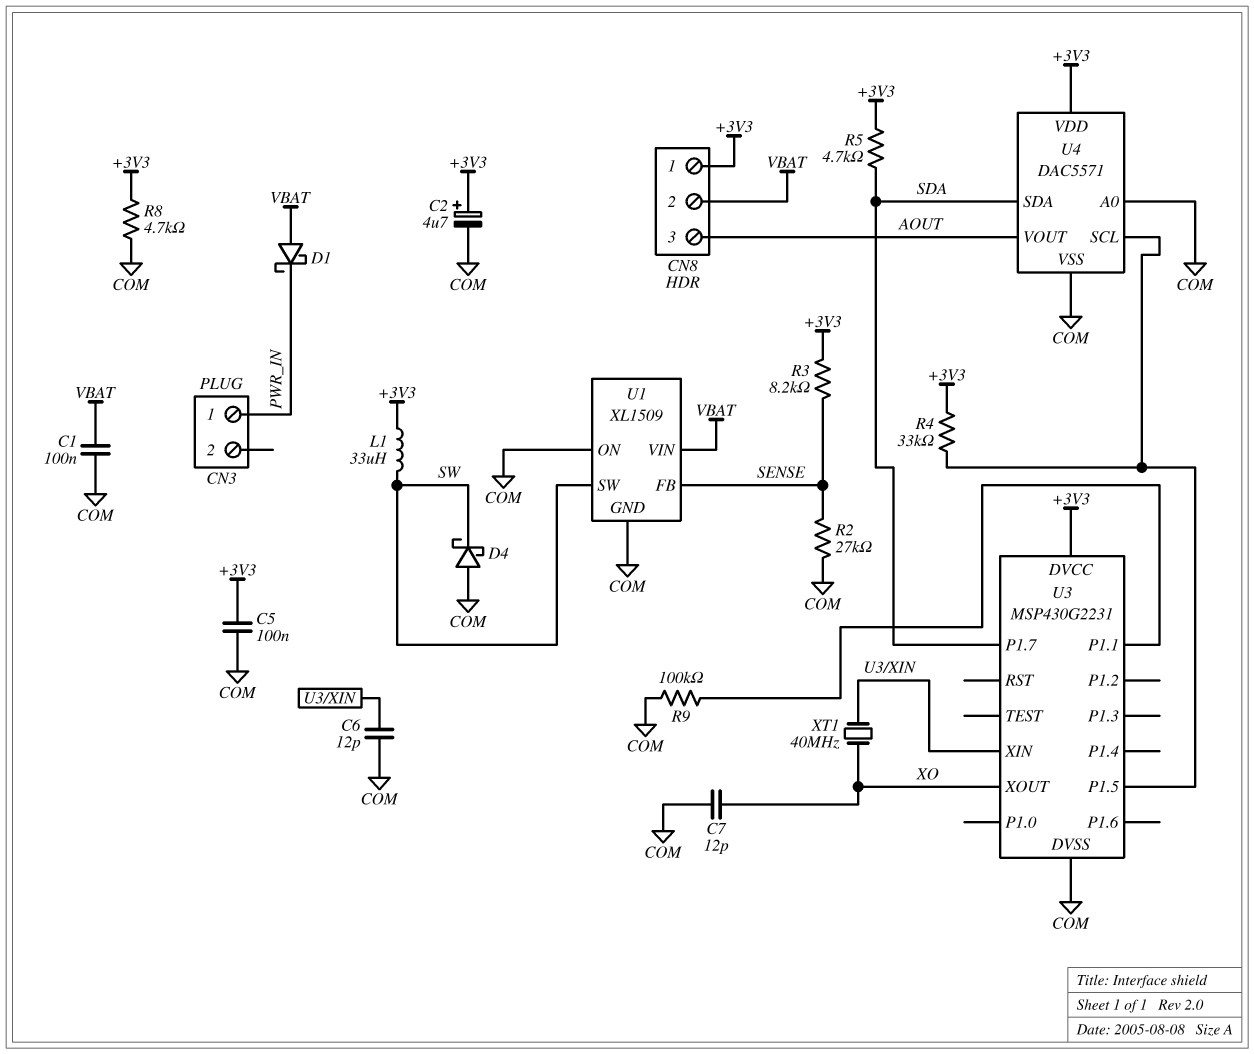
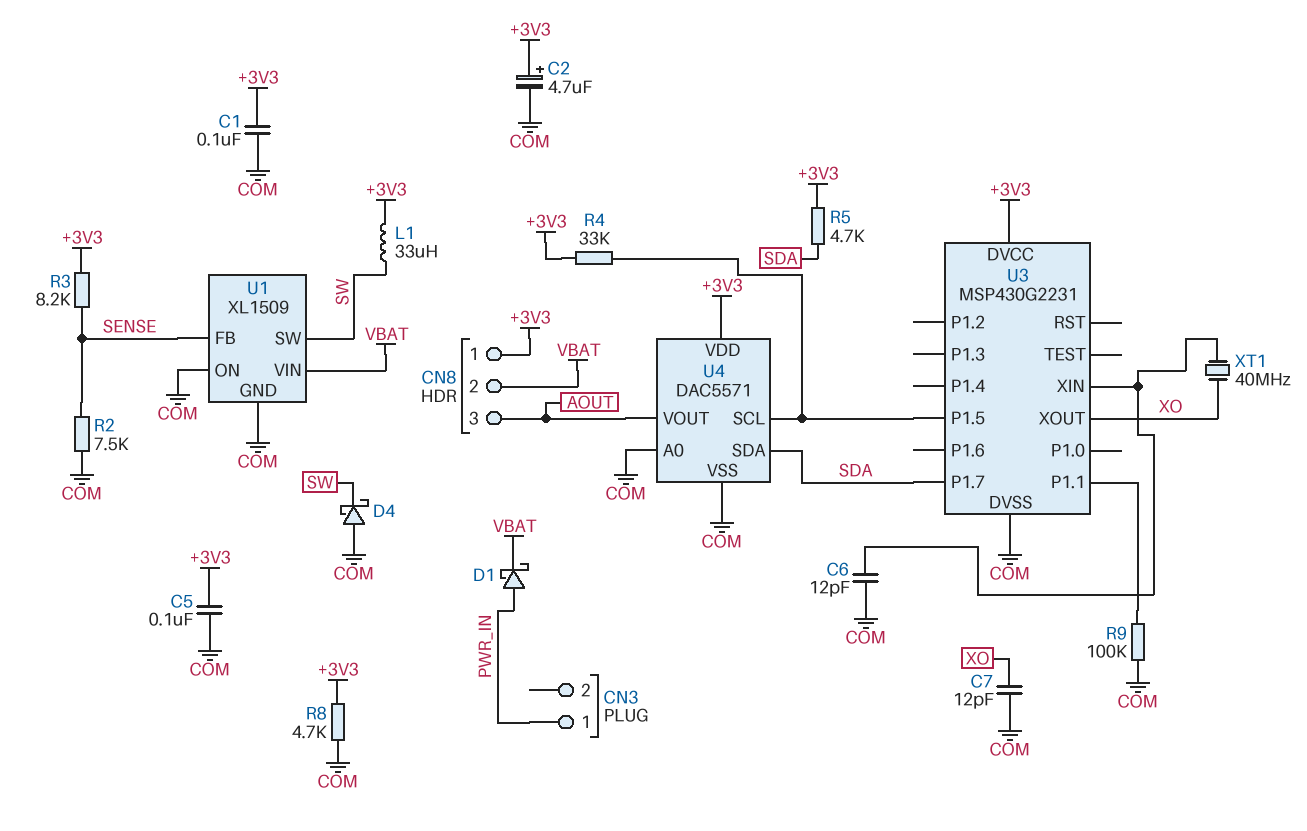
C1: 100nF (COM, VBAT) -> 100nF (+3V3, COM)
D1: schottky (A VBAT, K PWR_IN) -> schottky (A PWR_IN, K VBAT)
R2: 27k (COM, SENSE) -> 7.5k (COM, SENSE)

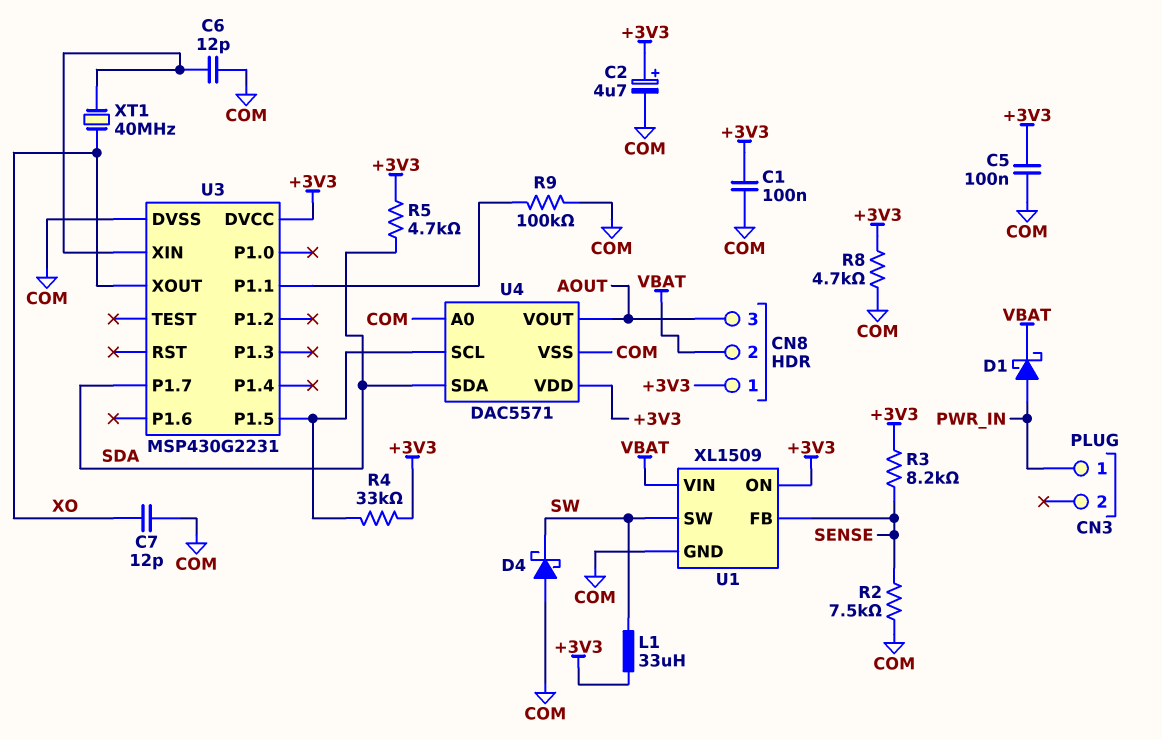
U1 pin ON: COM -> +3V3

